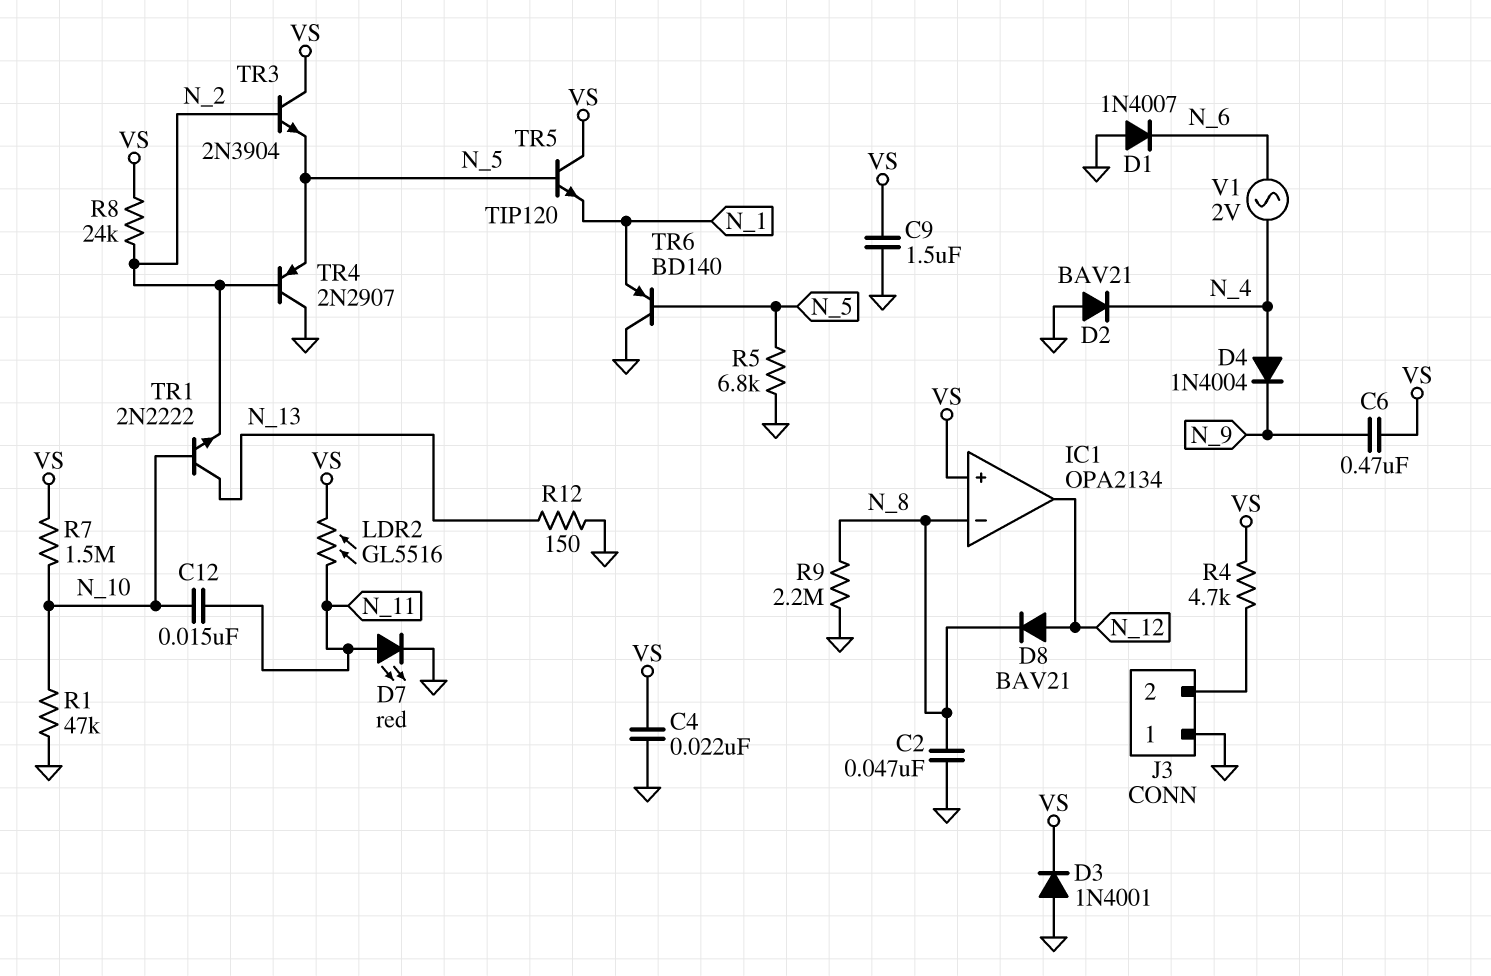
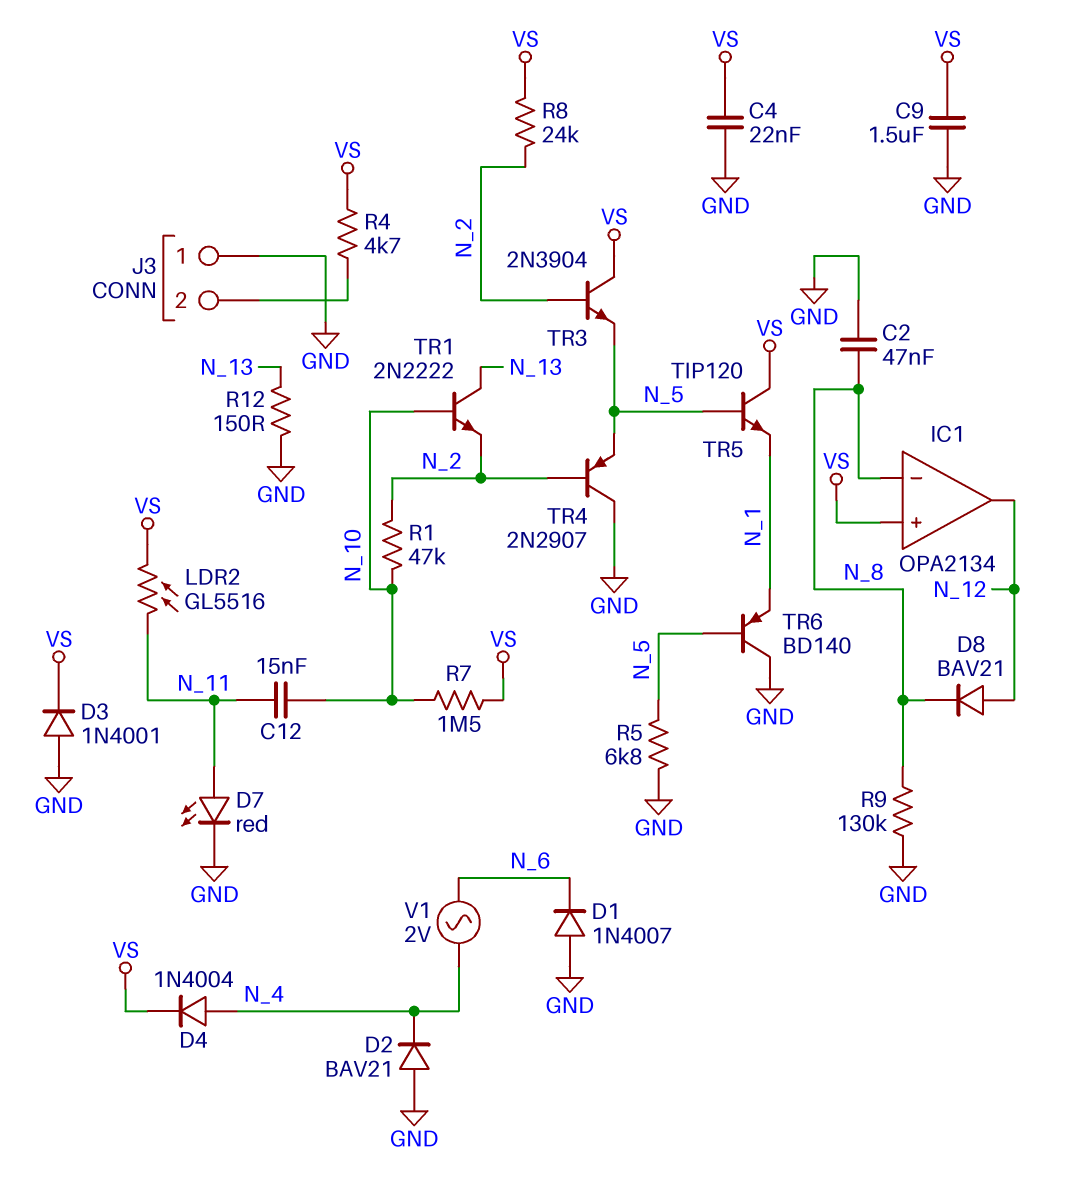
C6: 470nF (N_9, VS) -> none
D4: diode 1N4004 (A N_4, K N_9) -> diode 1N4004 (A N_4, K VS)
R1: 47k (GND, N_10) -> 47k (N_2, N_10)
R9: 2.2M (GND, N_8) -> 130k (GND, N_8)

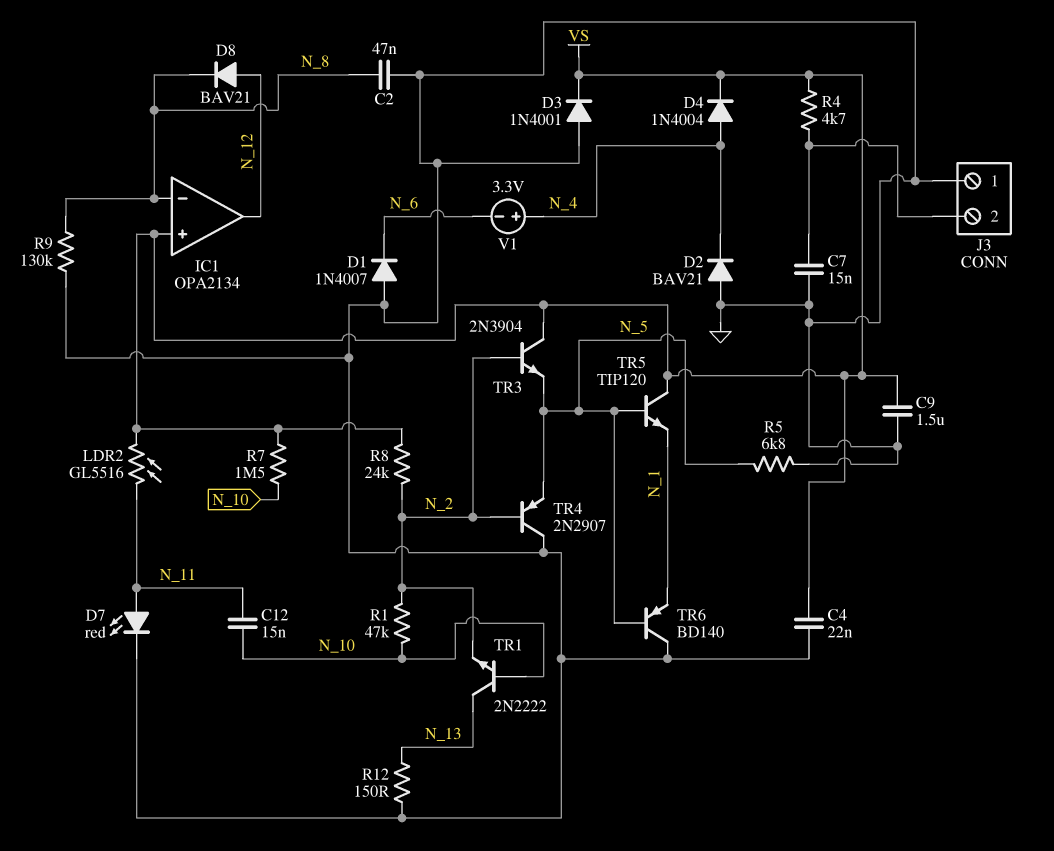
C7: none -> 15nF (GND, J3/2)
V1: AC 2V (N_4, N_6) -> 3.3V (plus N_4, minus N_6)

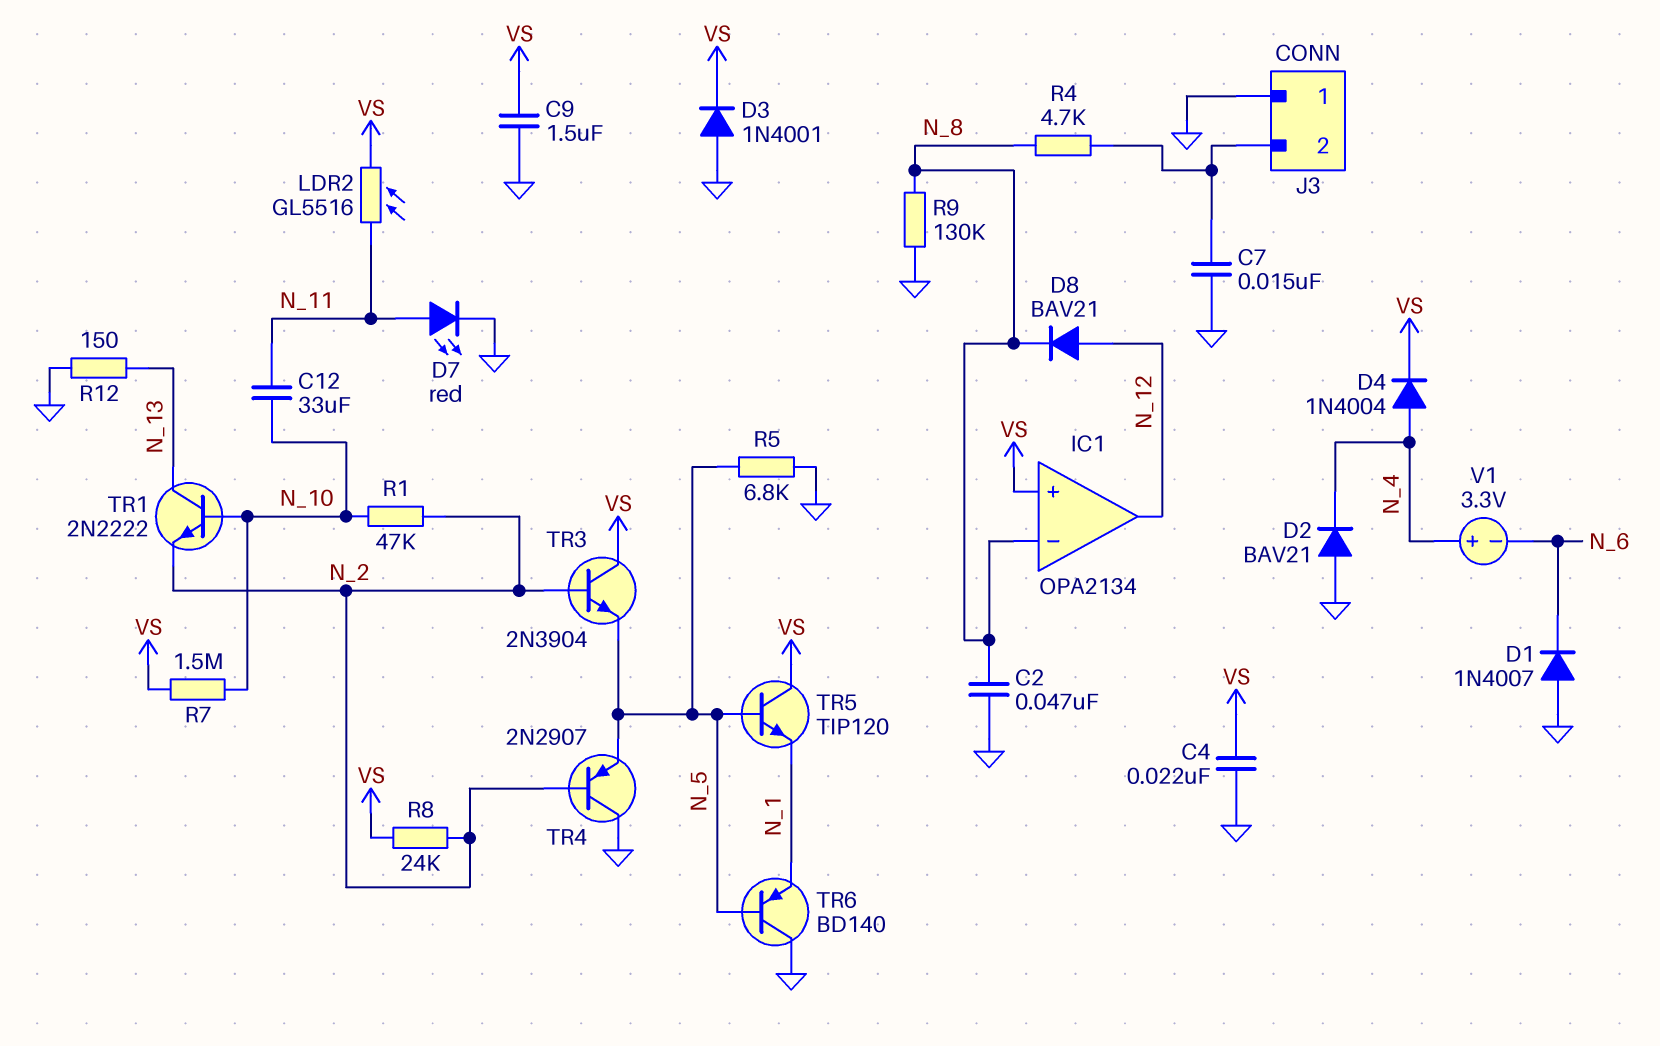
C12: 15nF (N_10, N_11) -> 33uF (N_10, N_11)
R4: 4.7k (J3/2, VS) -> 4.7k (J3/2, N_8)

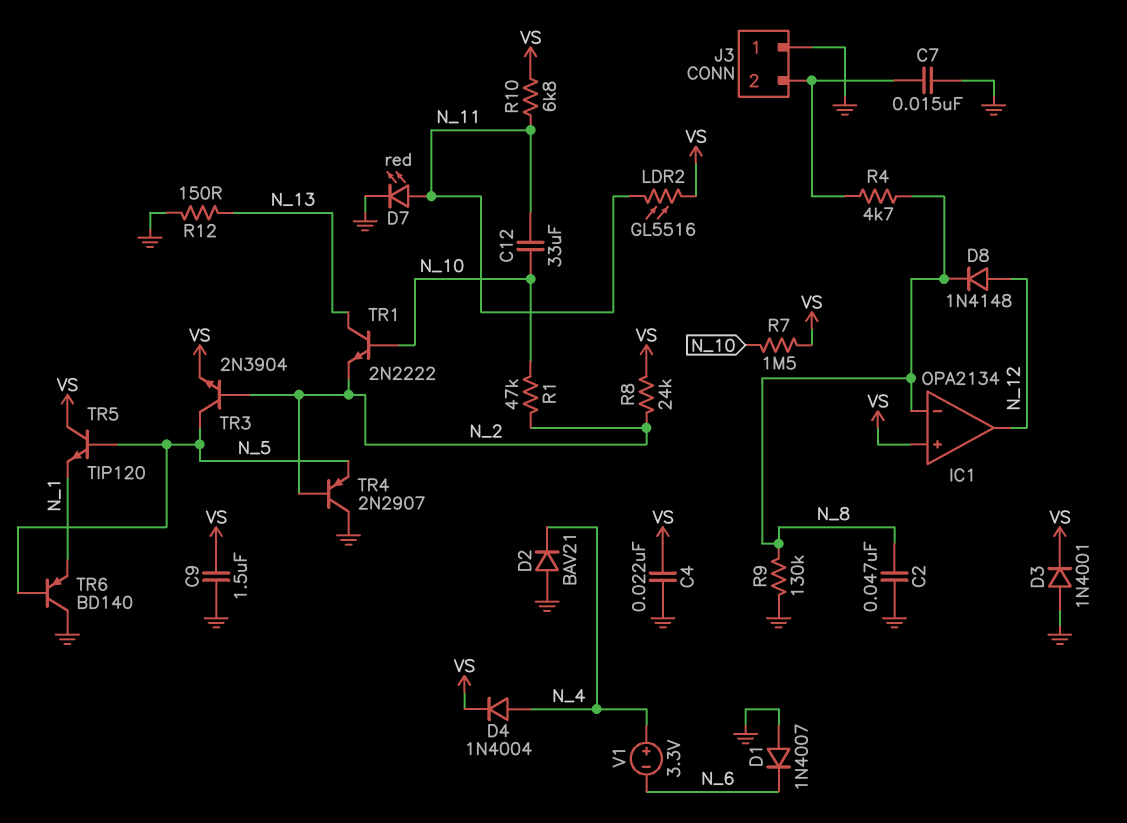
D8: diode BAV21 (A N_12, K N_8) -> diode 1N4148 (A N_12, K N_8)
R5: 6.8k (GND, N_5) -> none
R10: none -> 6.8k (N_11, VS)
TR3: NPN 2N3904 (B N_2, C VS, E N_5) -> NPN 2N3904 (B N_2, C N_5, E VS)

